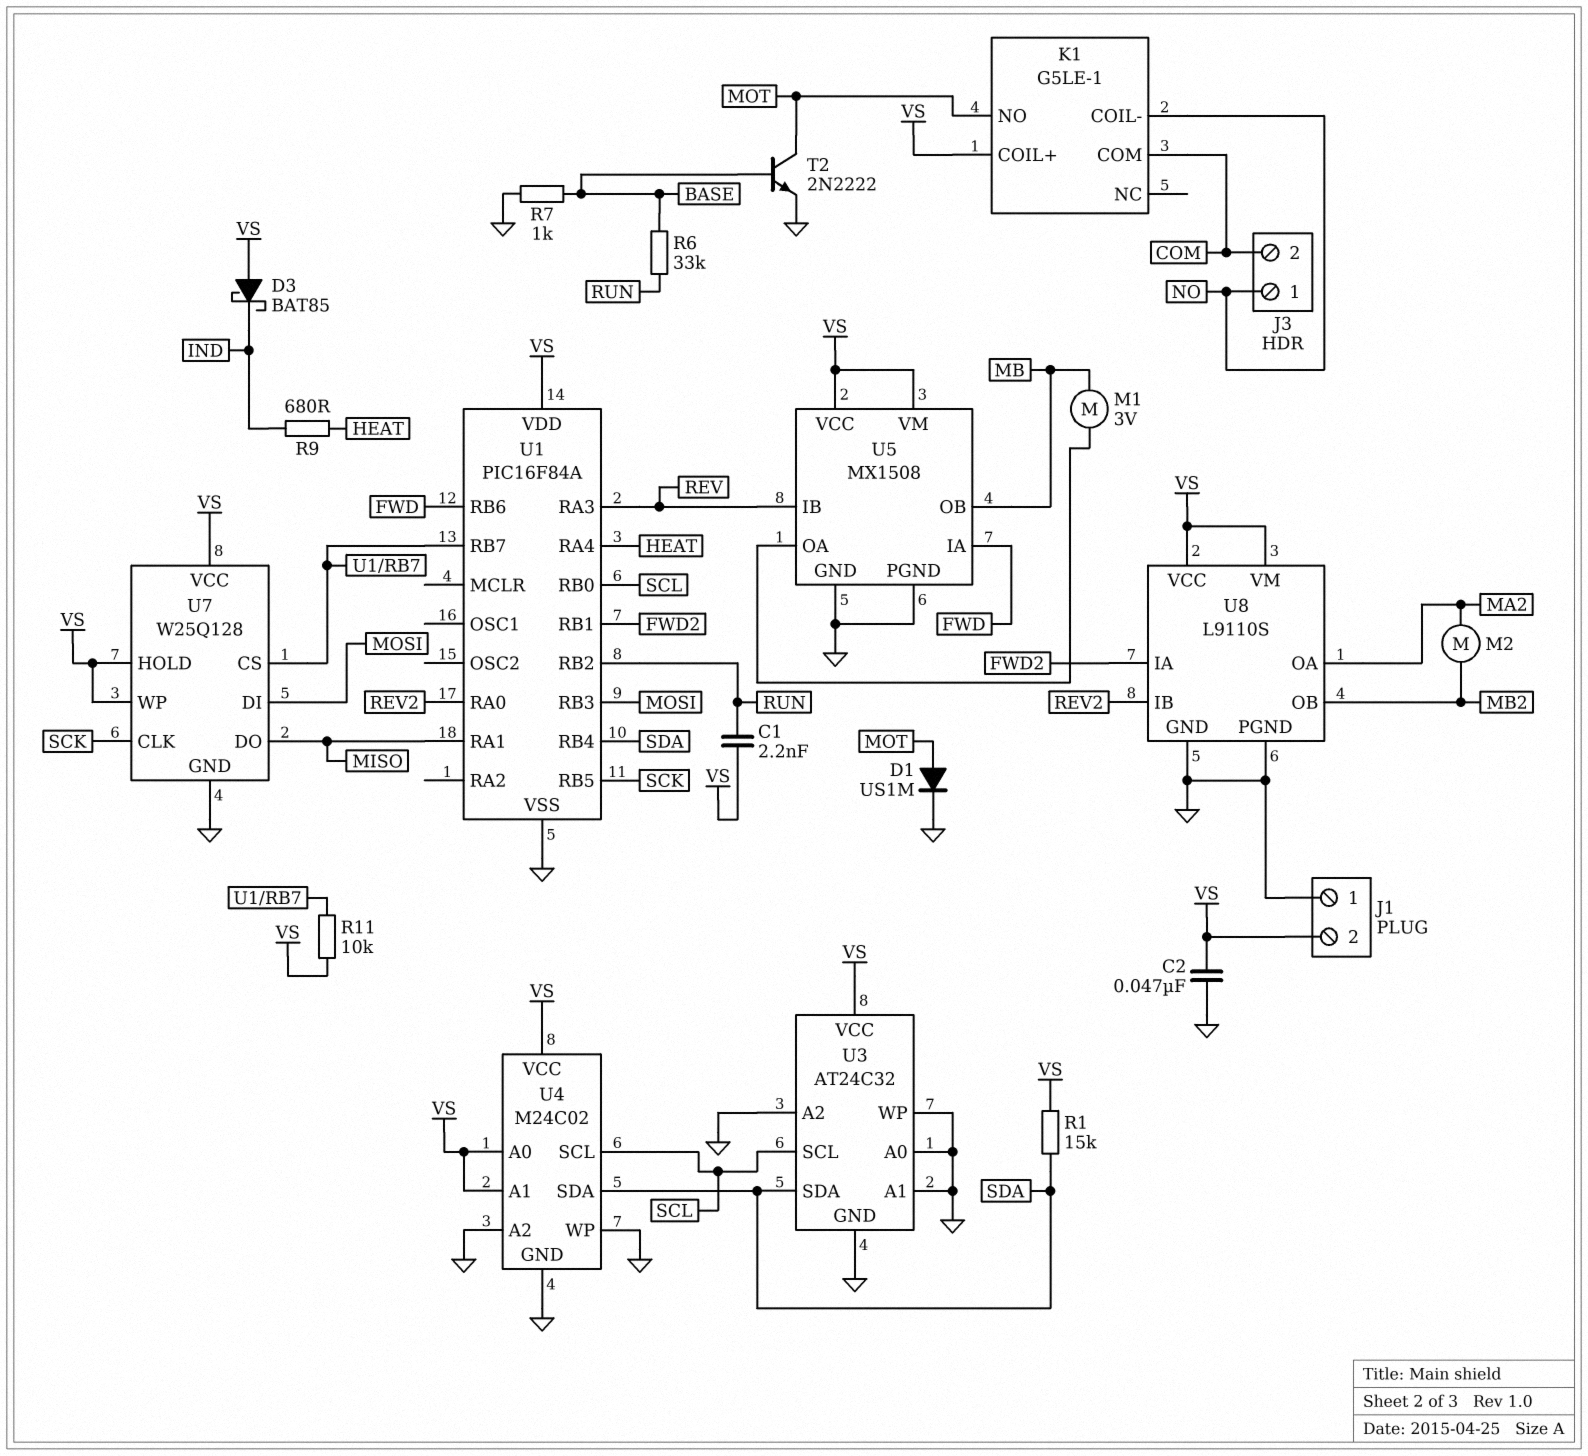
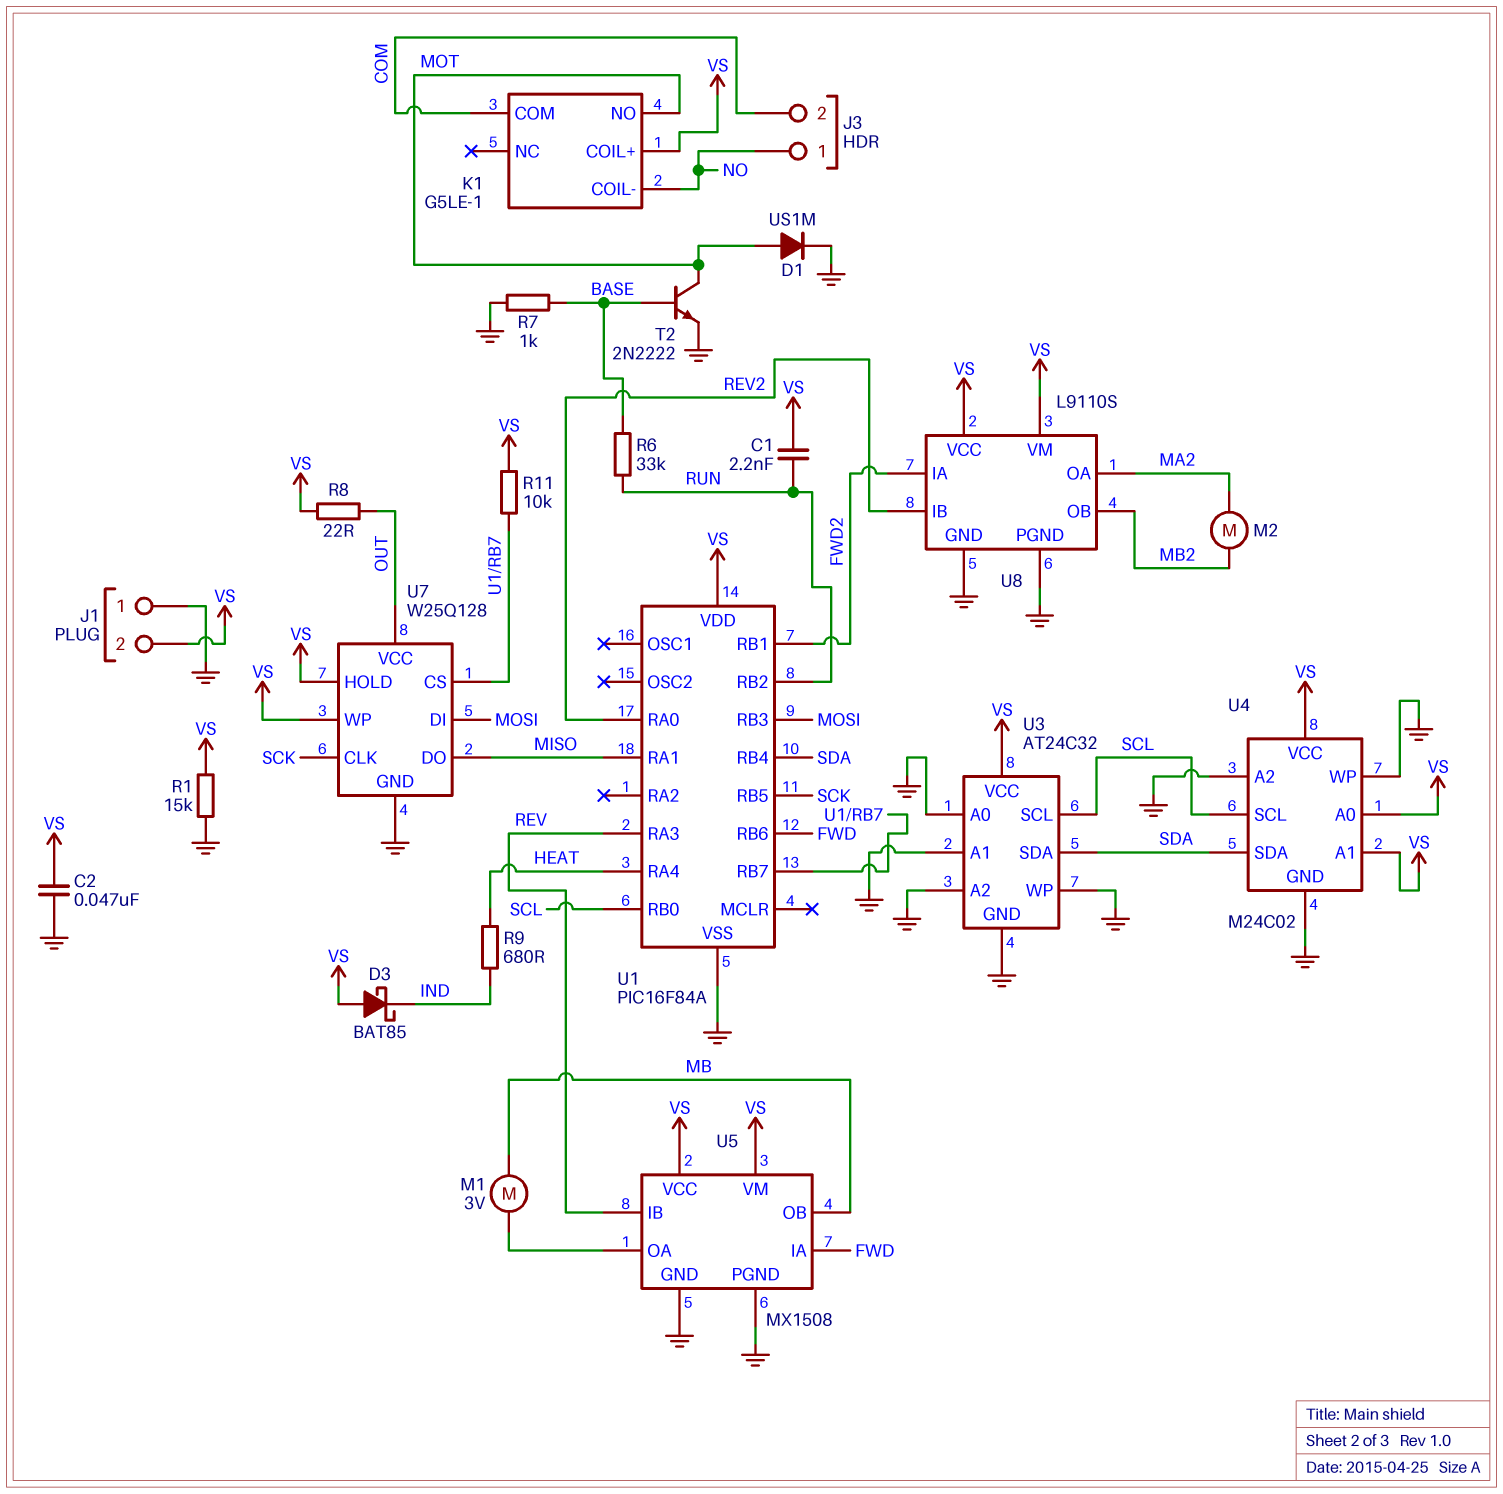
R1: 15k (SDA, VS) -> 15k (GND, VS)
R8: none -> 22 (OUT, VS)
U7 pin VCC: VS -> OUT

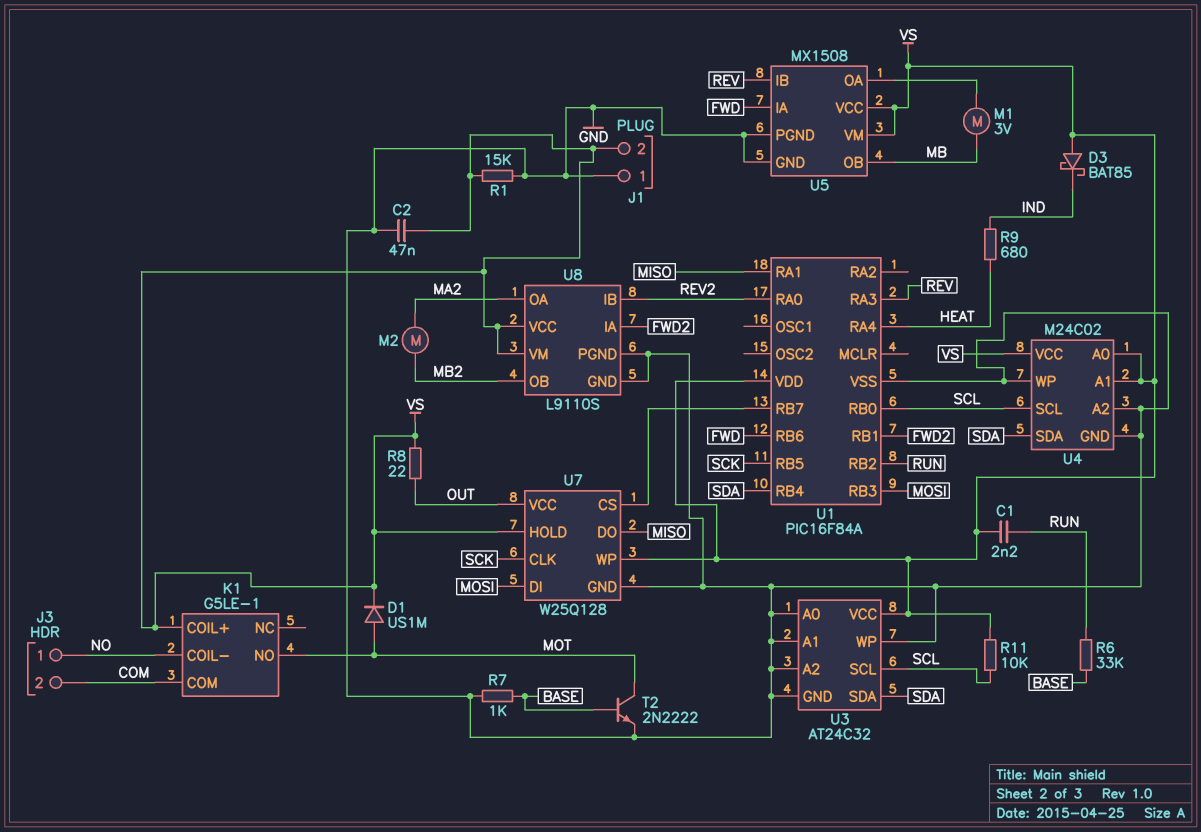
D1: diode US1M (A MOT, K GND) -> diode US1M (A MOT, K VS)
R11: 10k (U1/RB7, VS) -> 10k (SCL, VS)

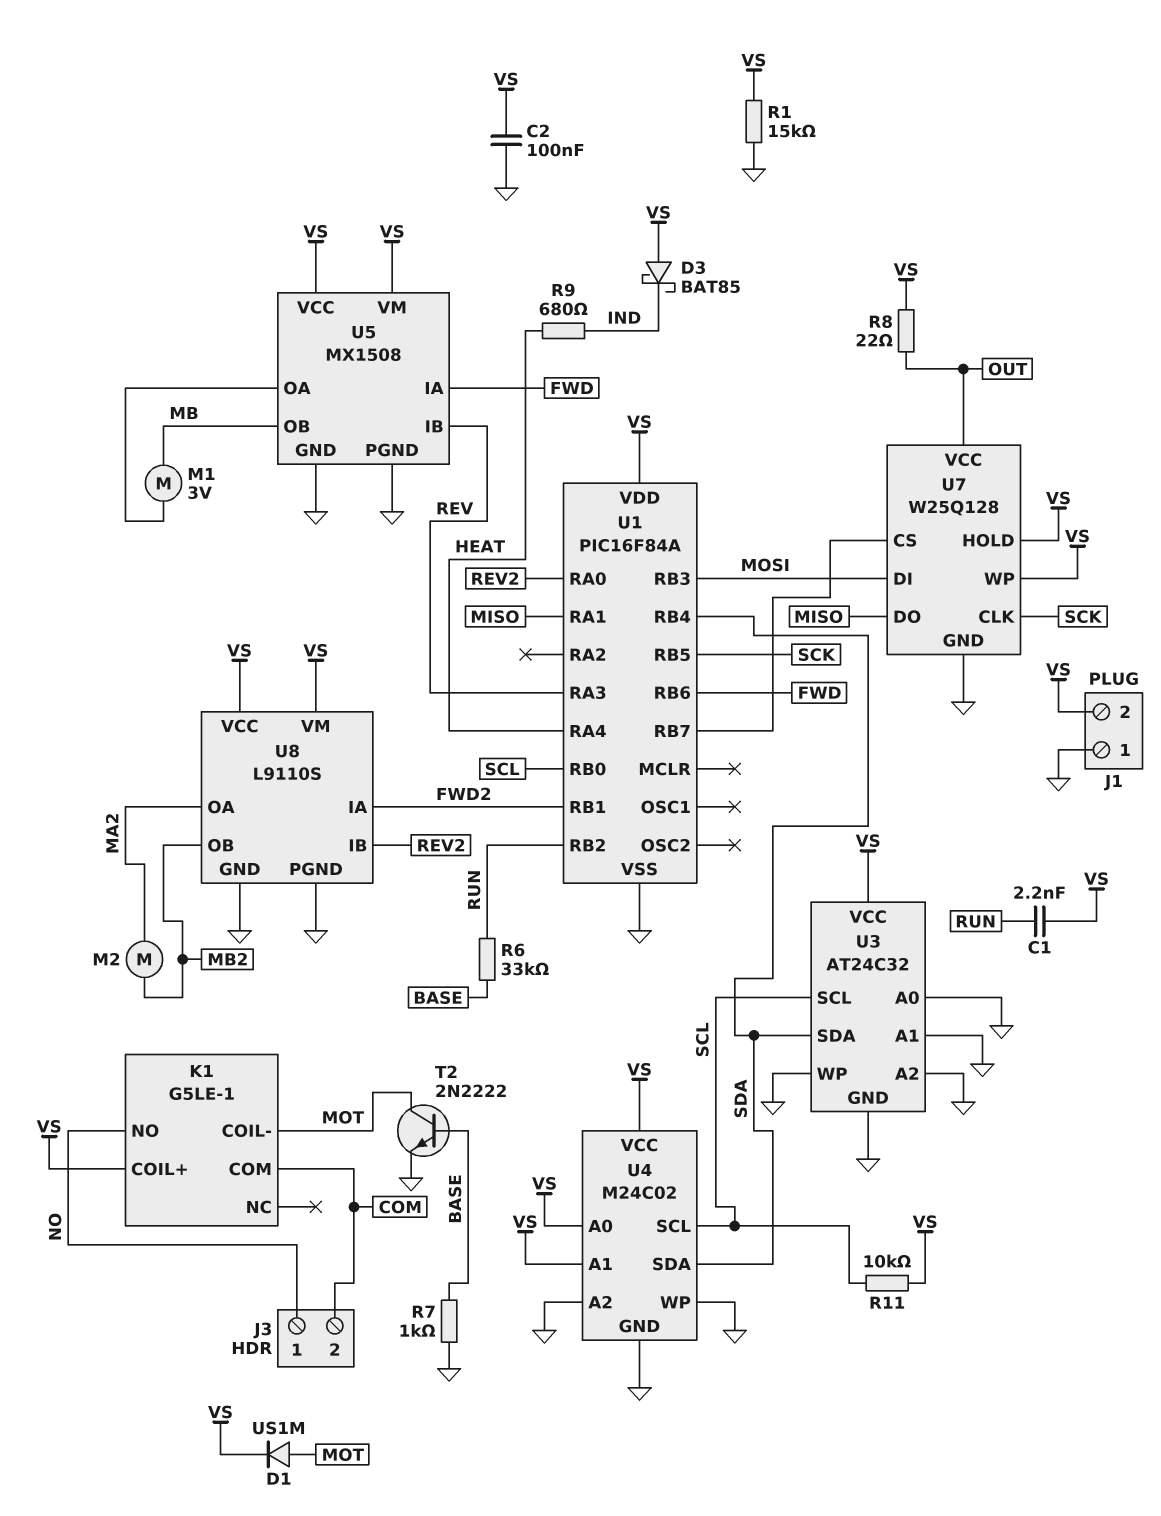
C2: 47nF (GND, VS) -> 100nF (GND, VS)
K1 pin COIL-: NO -> MOT
K1 pin NO: MOT -> NO

